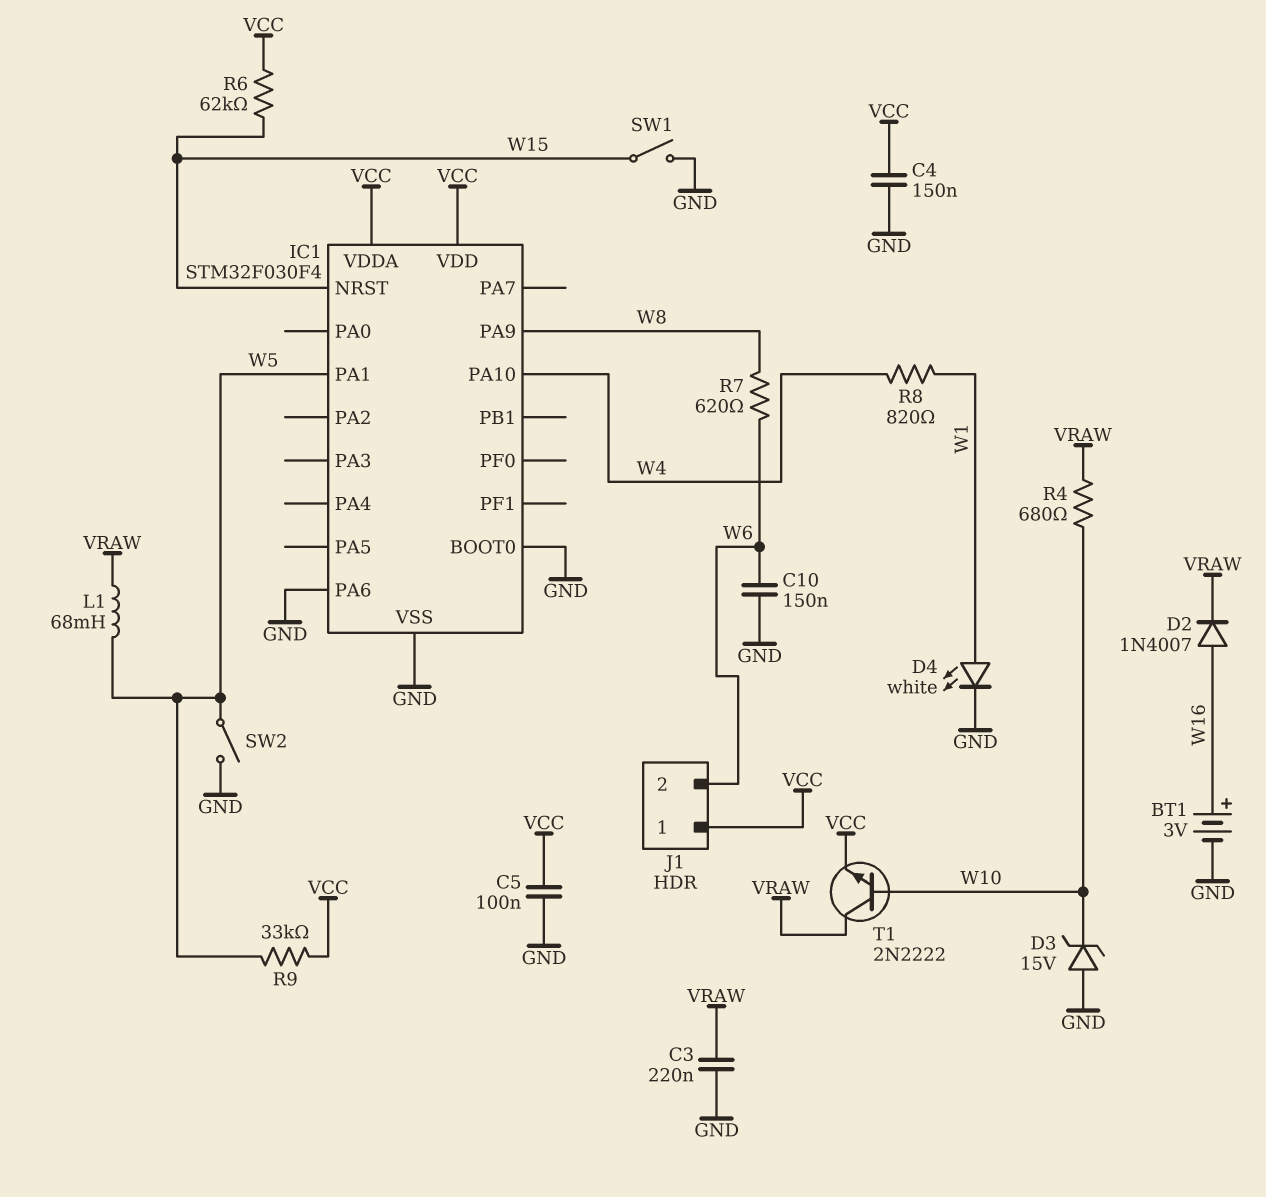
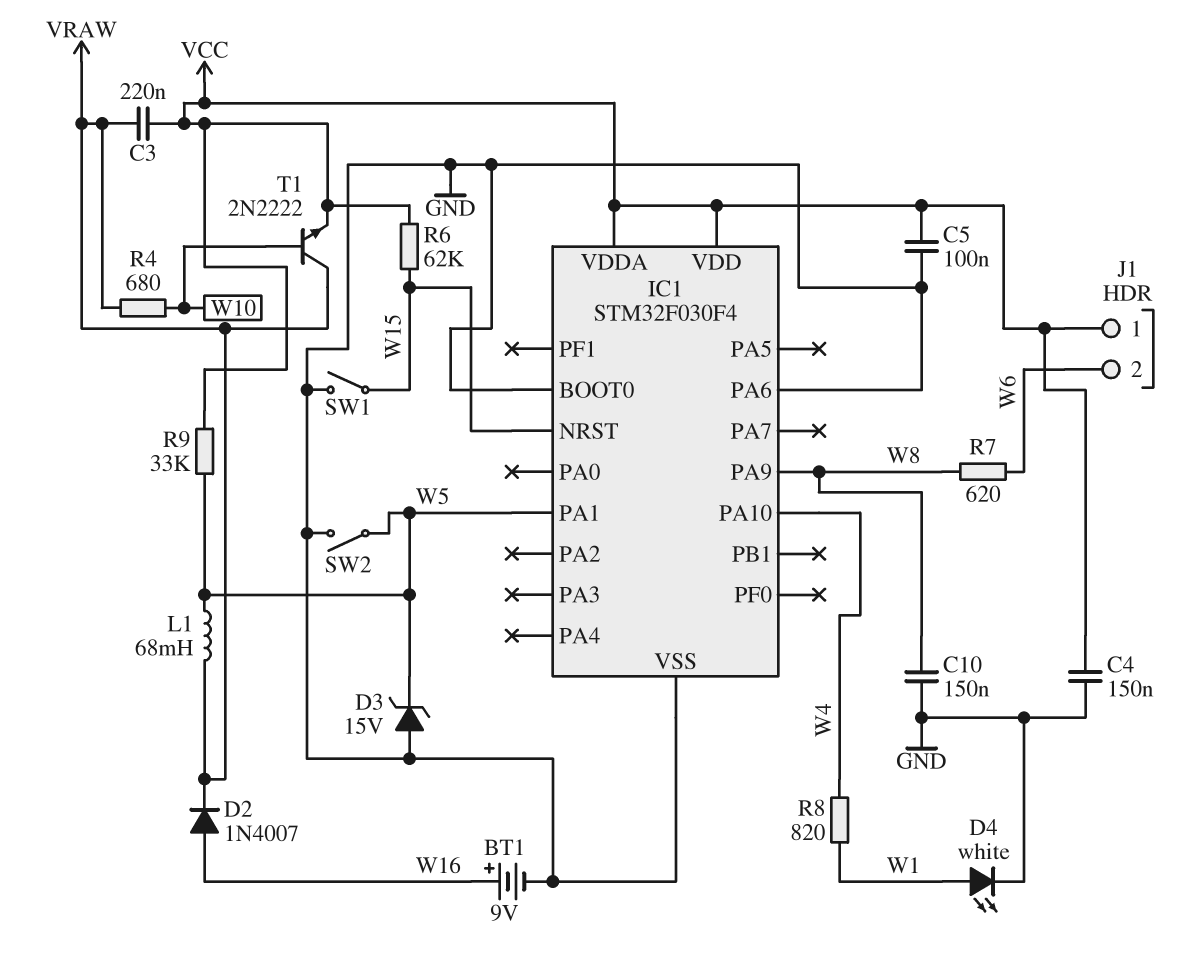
BT1: 3V (plus W16, minus GND) -> 9V (plus W16, minus GND)
C3: 220nF (GND, VRAW) -> 220nF (VCC, VRAW)
C10: 150nF (GND, W6) -> 150nF (GND, W8)
D3: zener 15V (A GND, K W10) -> zener 15V (A GND, K W5)

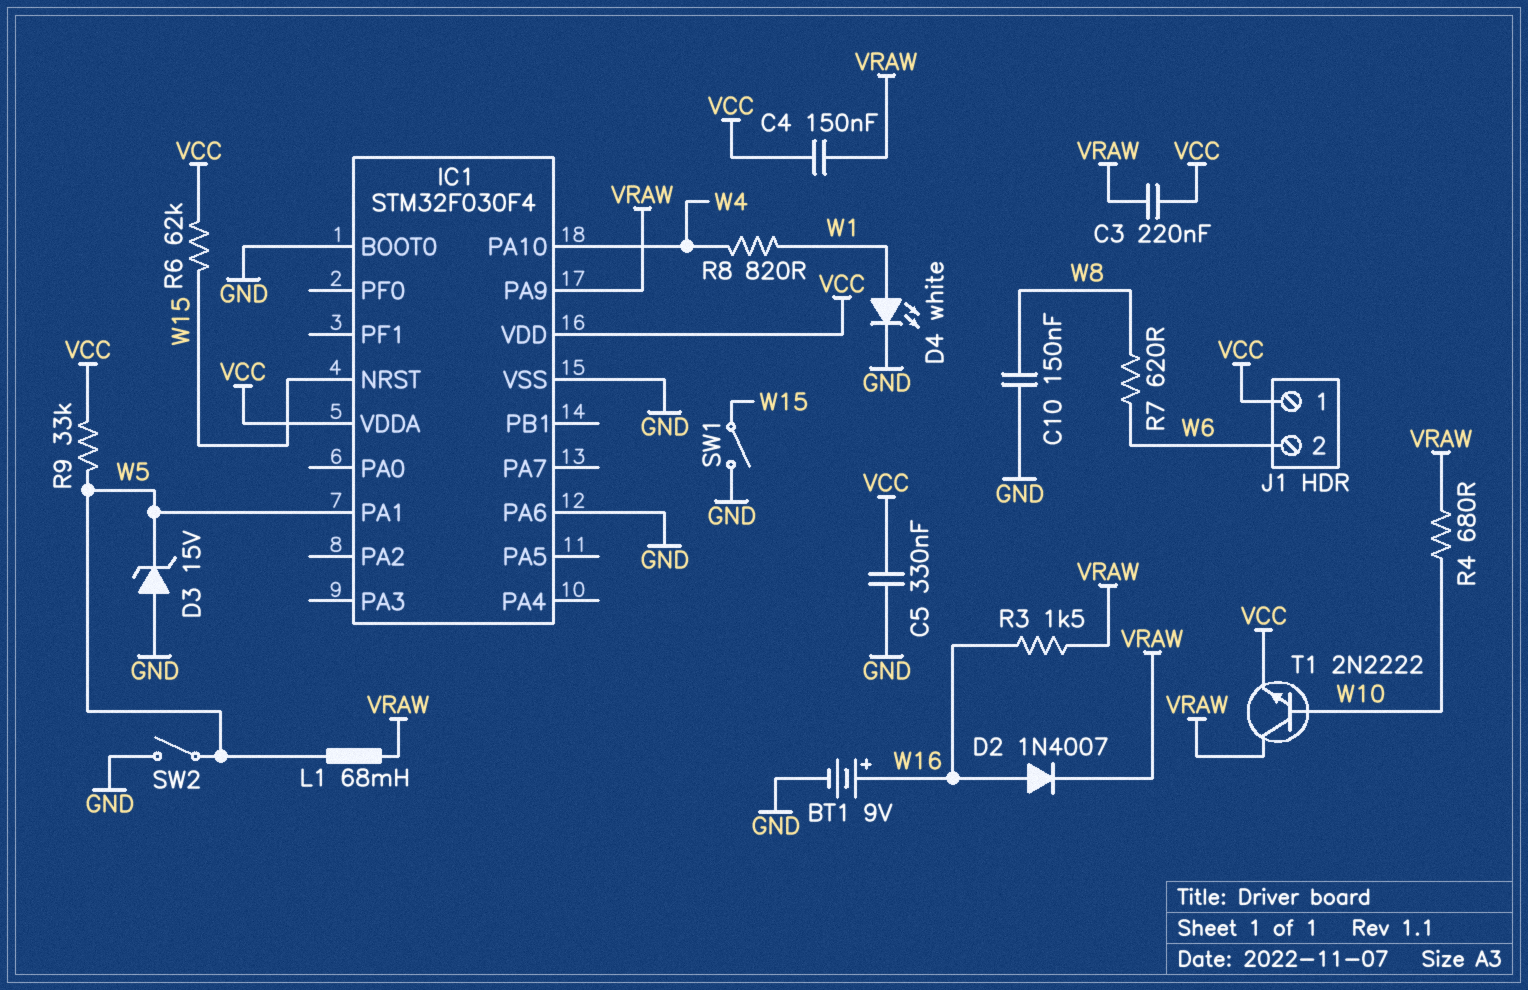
C4: 150nF (GND, VCC) -> 150nF (VCC, VRAW)
C5: 100nF (GND, VCC) -> 330nF (GND, VCC)
IC1 pin PA9: W8 -> VRAW
R3: none -> 1.5k (VRAW, W16)

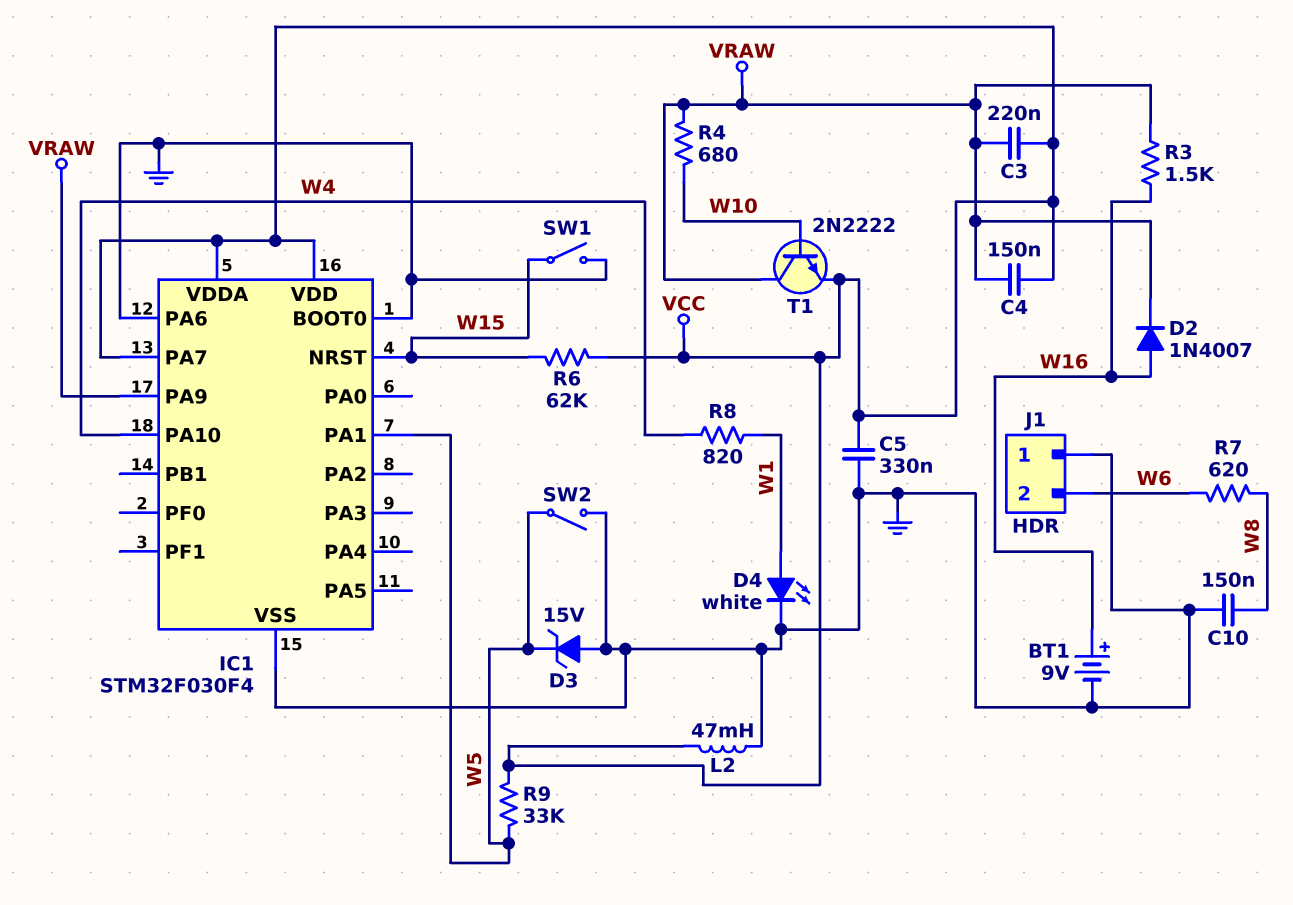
IC1 pin PA7: none -> VCC
J1 pin 1: VCC -> GND
L1: 68mH (VRAW, W5) -> none
L2: none -> 47mH (GND, VCC)

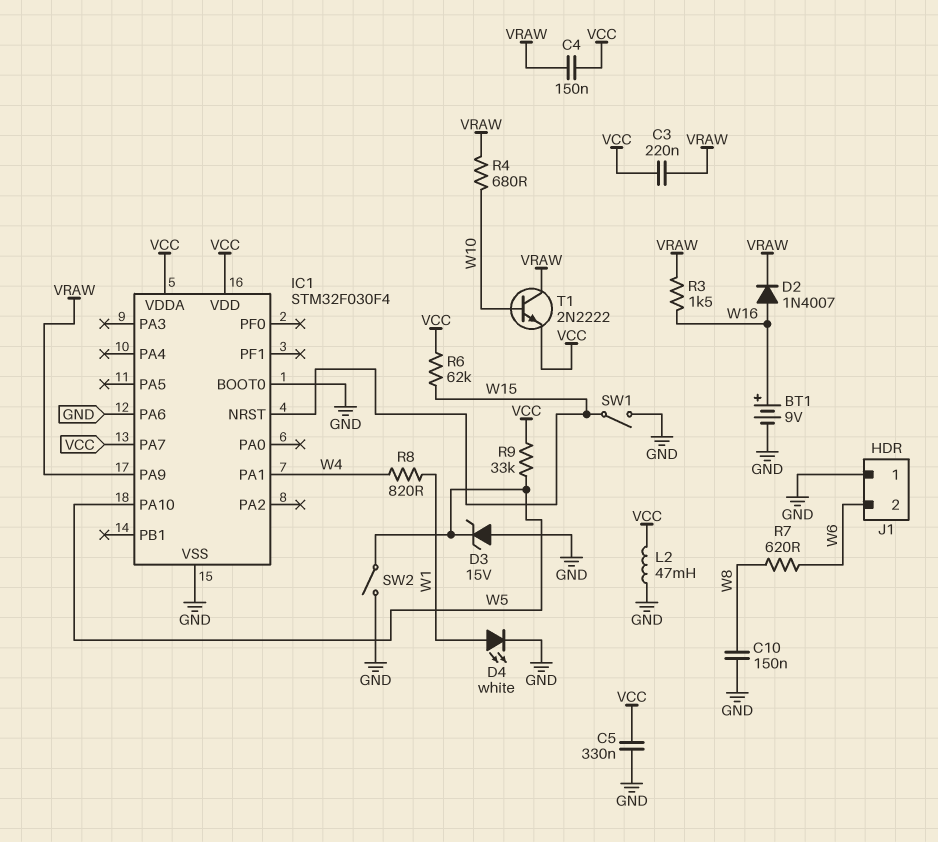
IC1 pin PA1: W5 -> W4
IC1 pin PA10: W4 -> W5

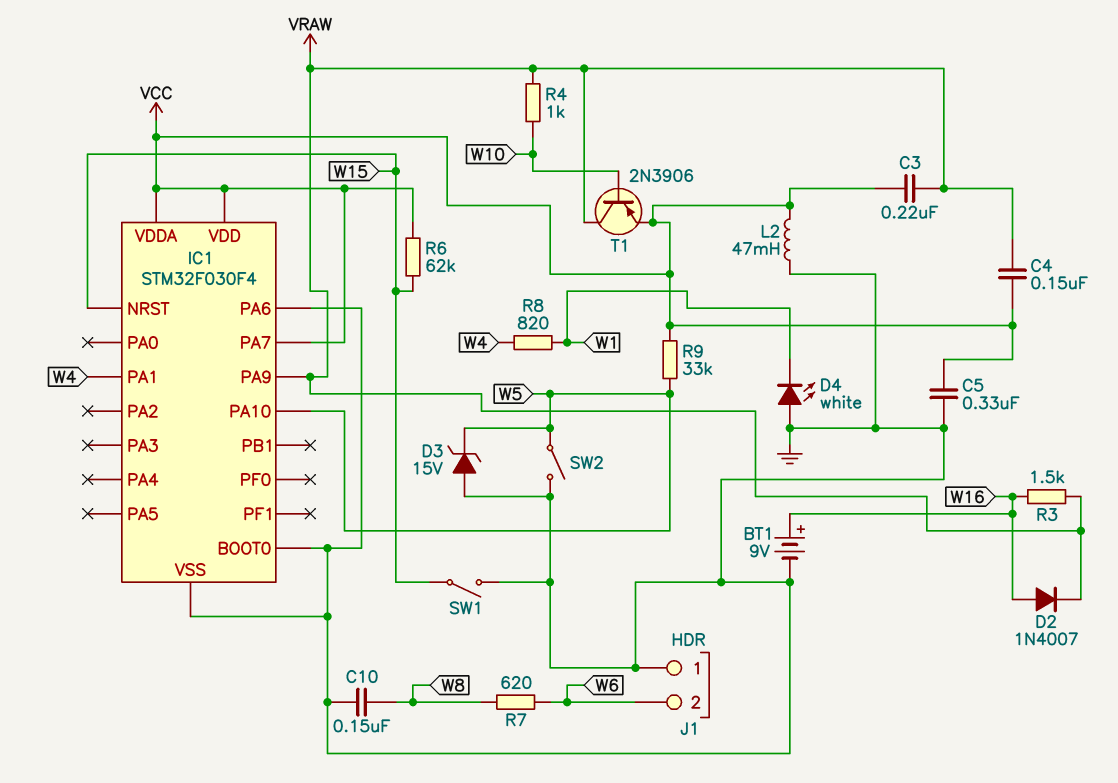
D4: LED white (A W1, K GND) -> LED white (A GND, K W1)
R4: 680 (VRAW, W10) -> 1k (VRAW, W10)
T1: NPN 2N2222 (B W10, C VRAW, E VCC) -> PNP 2N3906 (B W10, C VRAW, E VCC)

